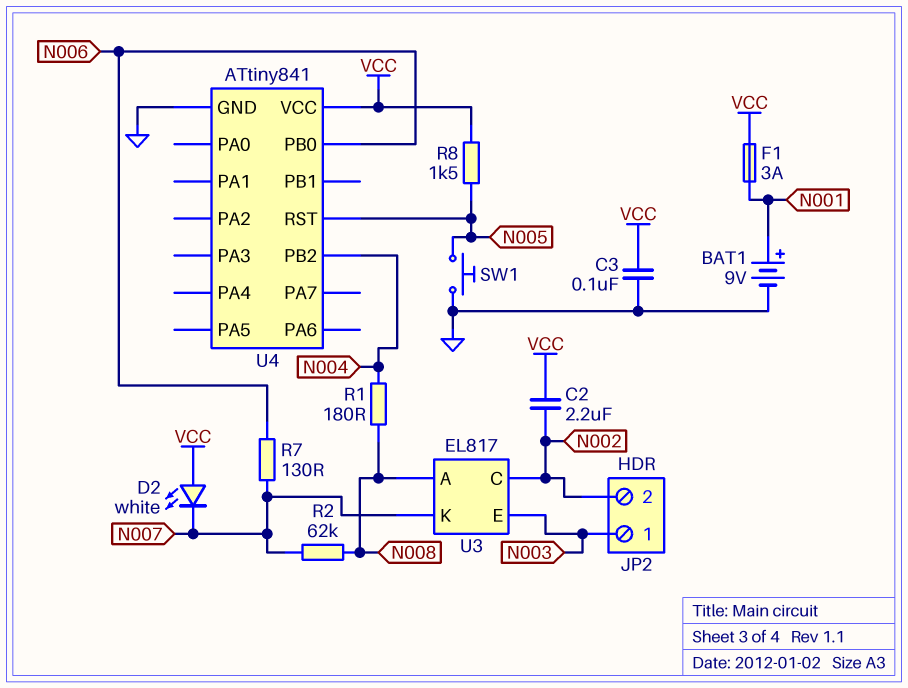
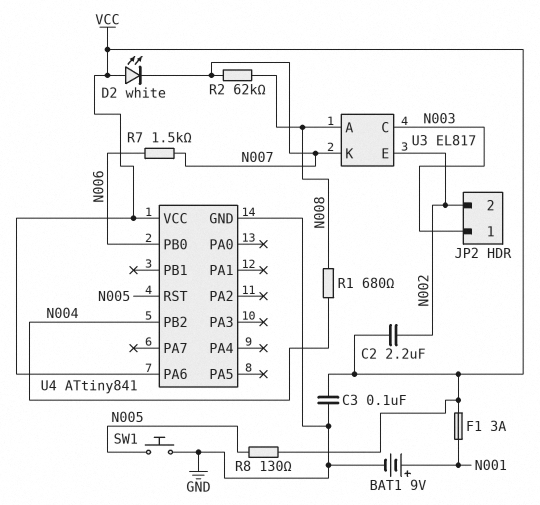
R1: 180 (N004, N008) -> 680 (N004, N008)
R7: 130 (N006, N007) -> 1.5k (N006, N007)
R8: 1.5k (N005, VCC) -> 130 (N005, VCC)
U3 pin C: N002 -> N003
U3 pin E: N003 -> N002
U4 pin PA6: none -> VCC

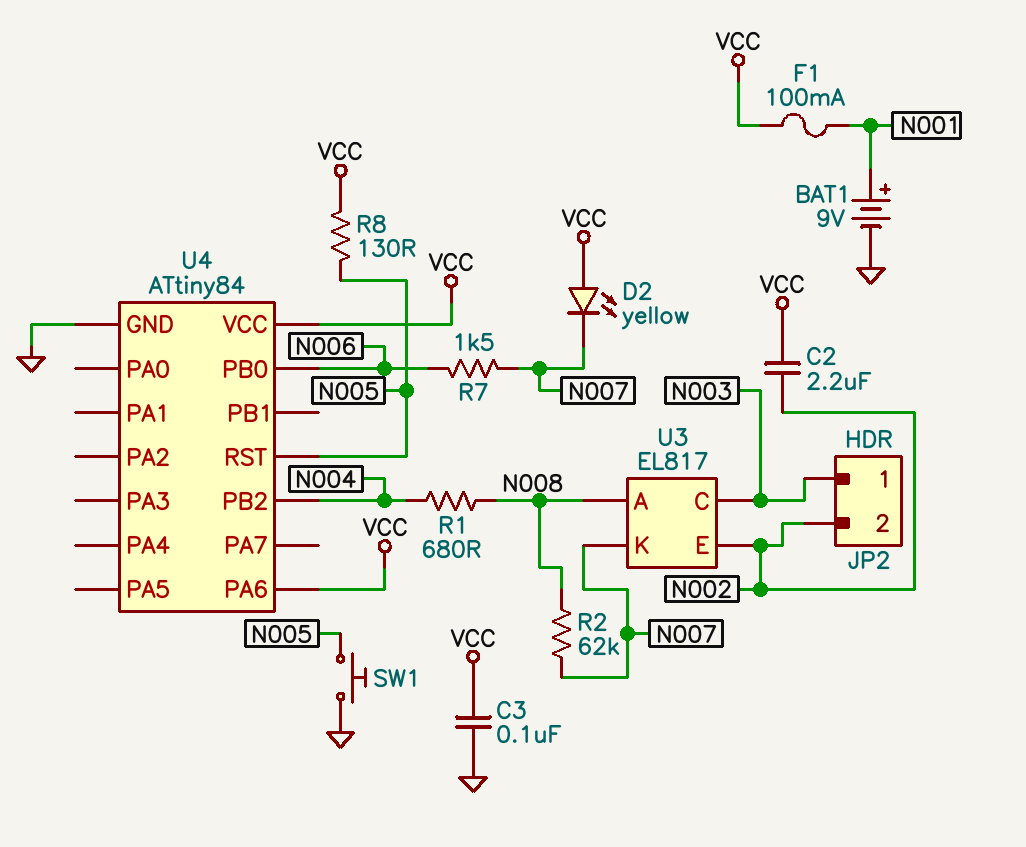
D2: LED white (A VCC, K N007) -> LED yellow (A VCC, K N007)
F1: 3A (N001, VCC) -> 100mA (N001, VCC)
U4: ATtiny841 -> ATtiny84

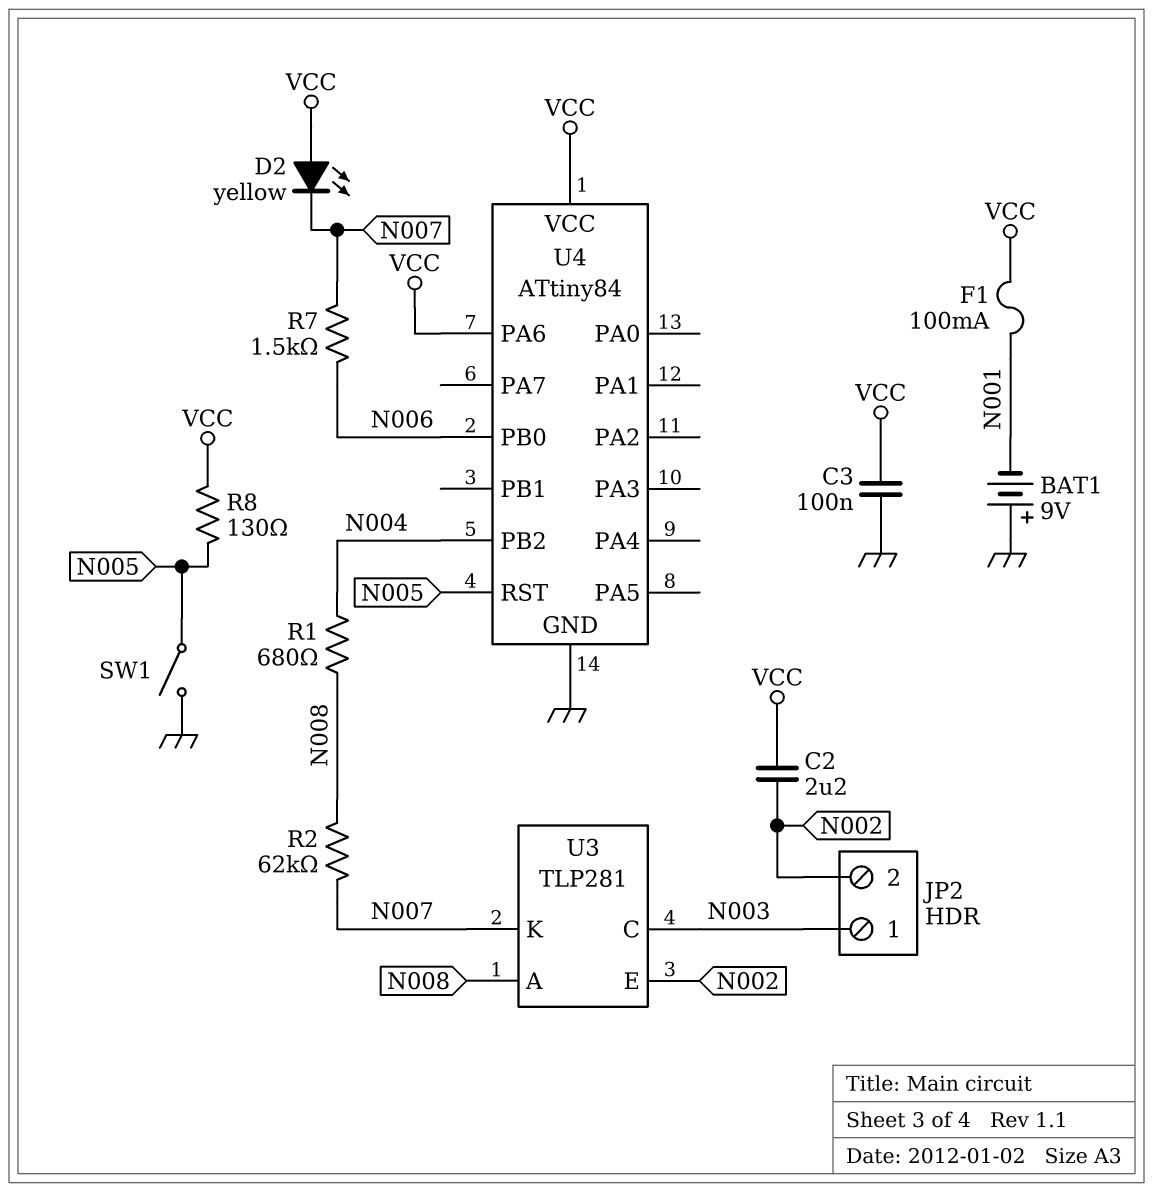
BAT1: 9V (plus N001, minus GND) -> 9V (plus GND, minus N001)
SW1: button (GND, N005) -> switch (GND, N005)
U3: EL817 -> TLP281

